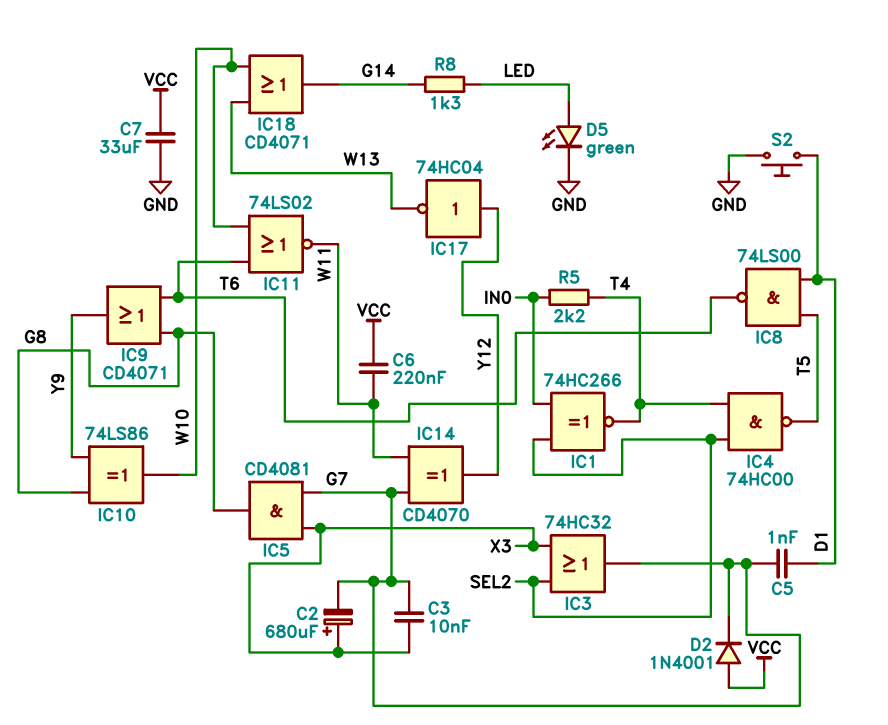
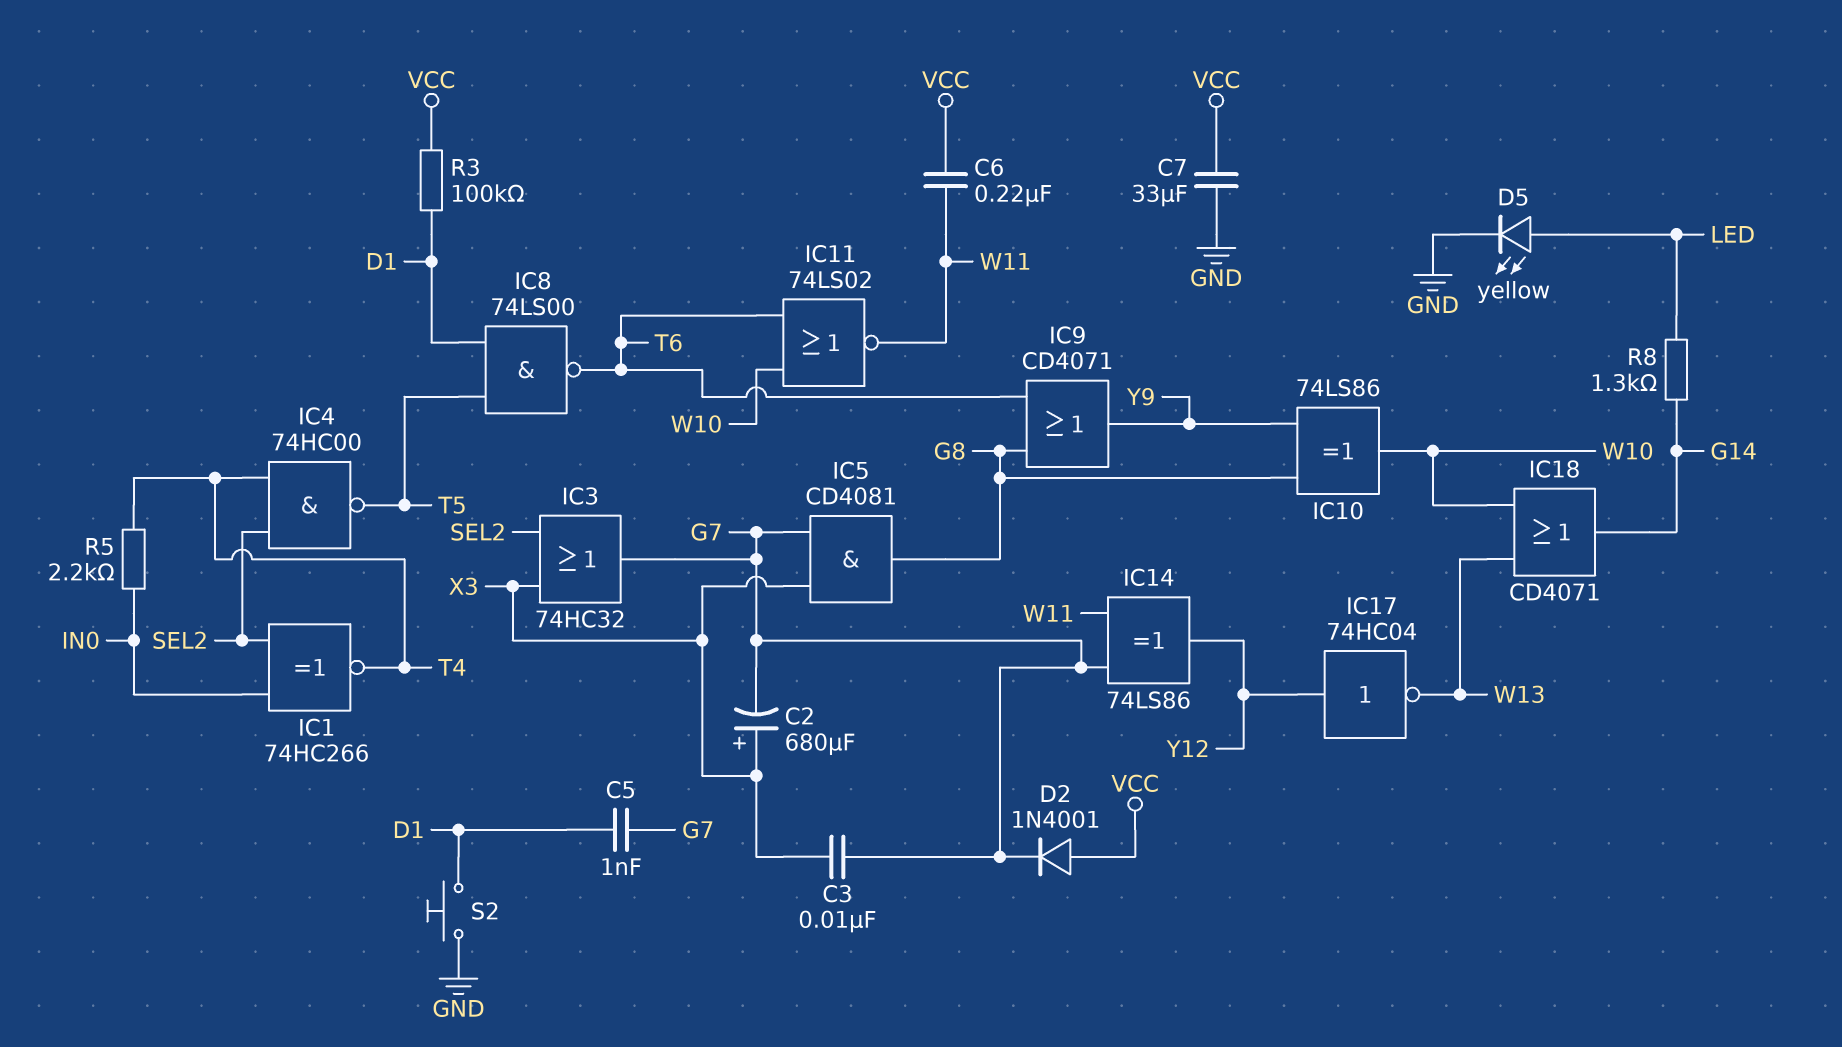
D5: LED green (A LED, K GND) -> LED yellow (A LED, K GND)
IC14: XOR CD4070 (in G7, in W11, out Y12) -> XOR 74LS86 (in G7, in W11, out Y12)
R3: none -> 100k (D1, VCC)

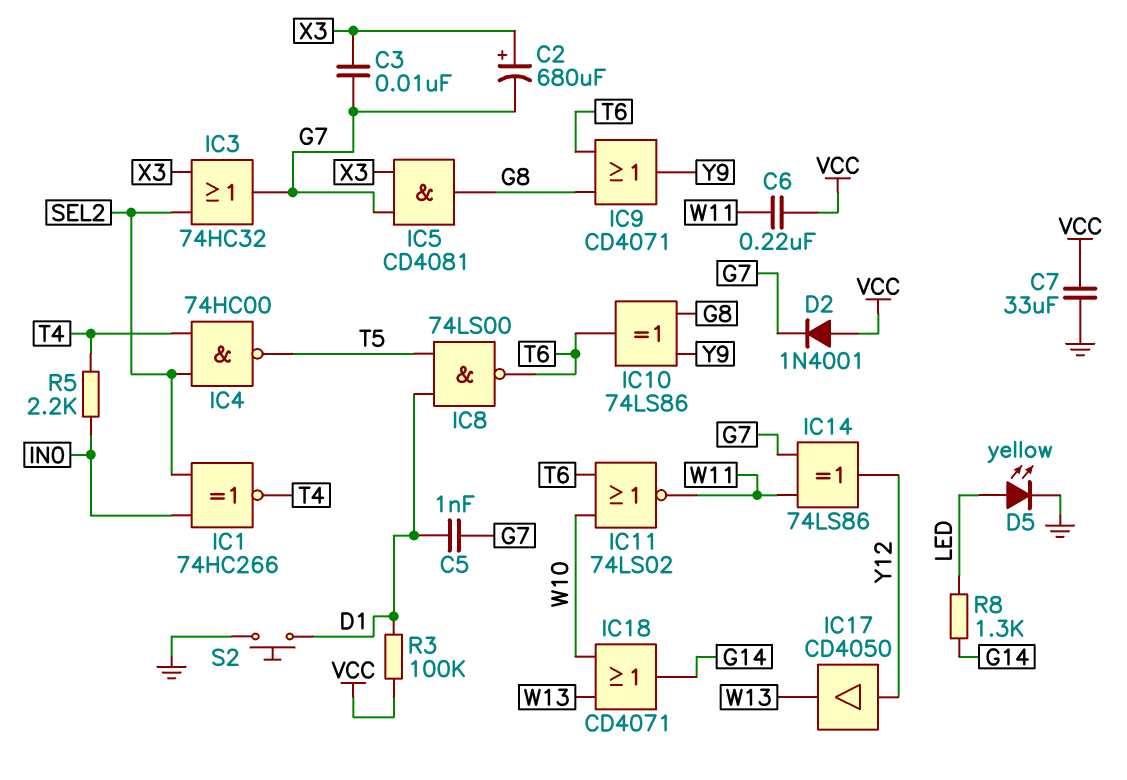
IC10: XOR 74LS86 (in G8, in Y9, out W10) -> XOR 74LS86 (in G8, in Y9, out T6)
IC17: NOT 74HC04 (in Y12, out W13) -> buffer CD4050 (in Y12, out W13)

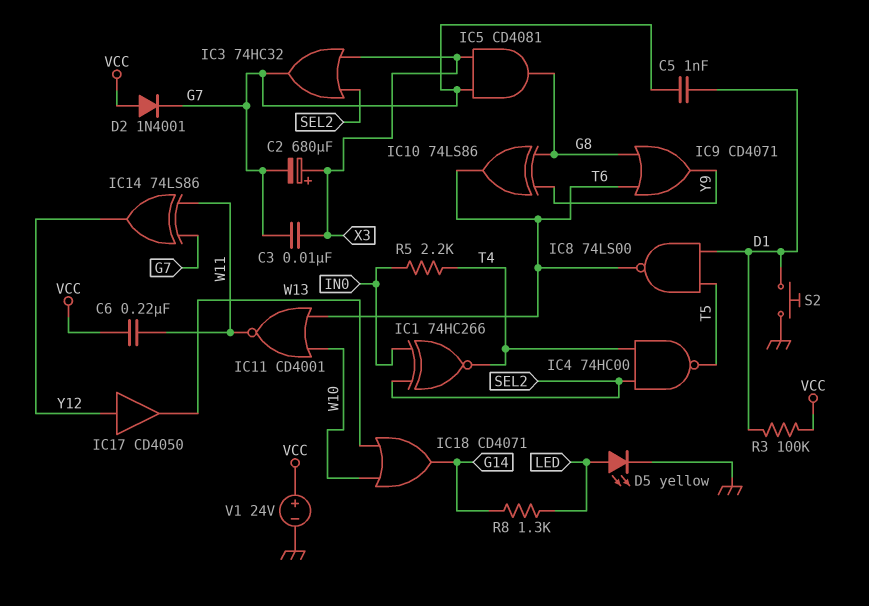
C7: 33uF (GND, VCC) -> none
IC11: NOR 74LS02 (in T6, in W10, out W11) -> NOR CD4001 (in T6, in W10, out W11)
V1: none -> 24V (plus VCC, minus GND)

